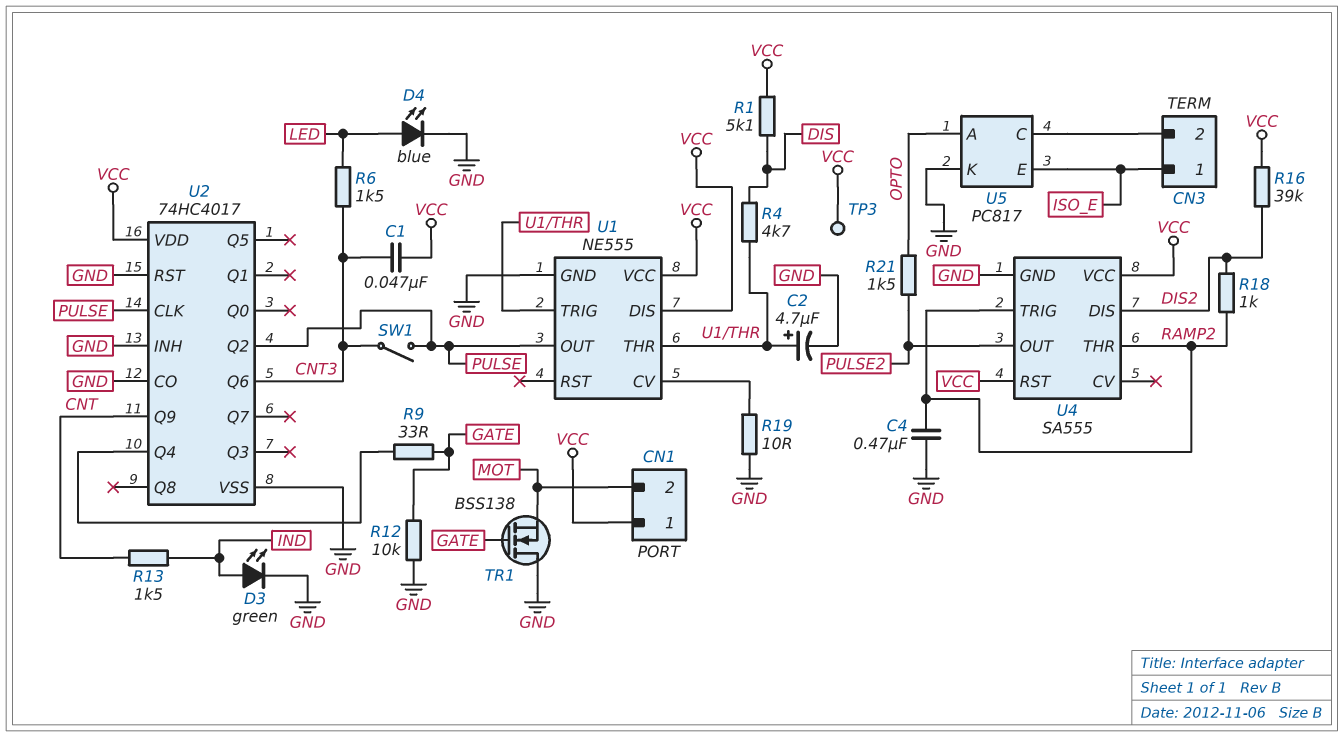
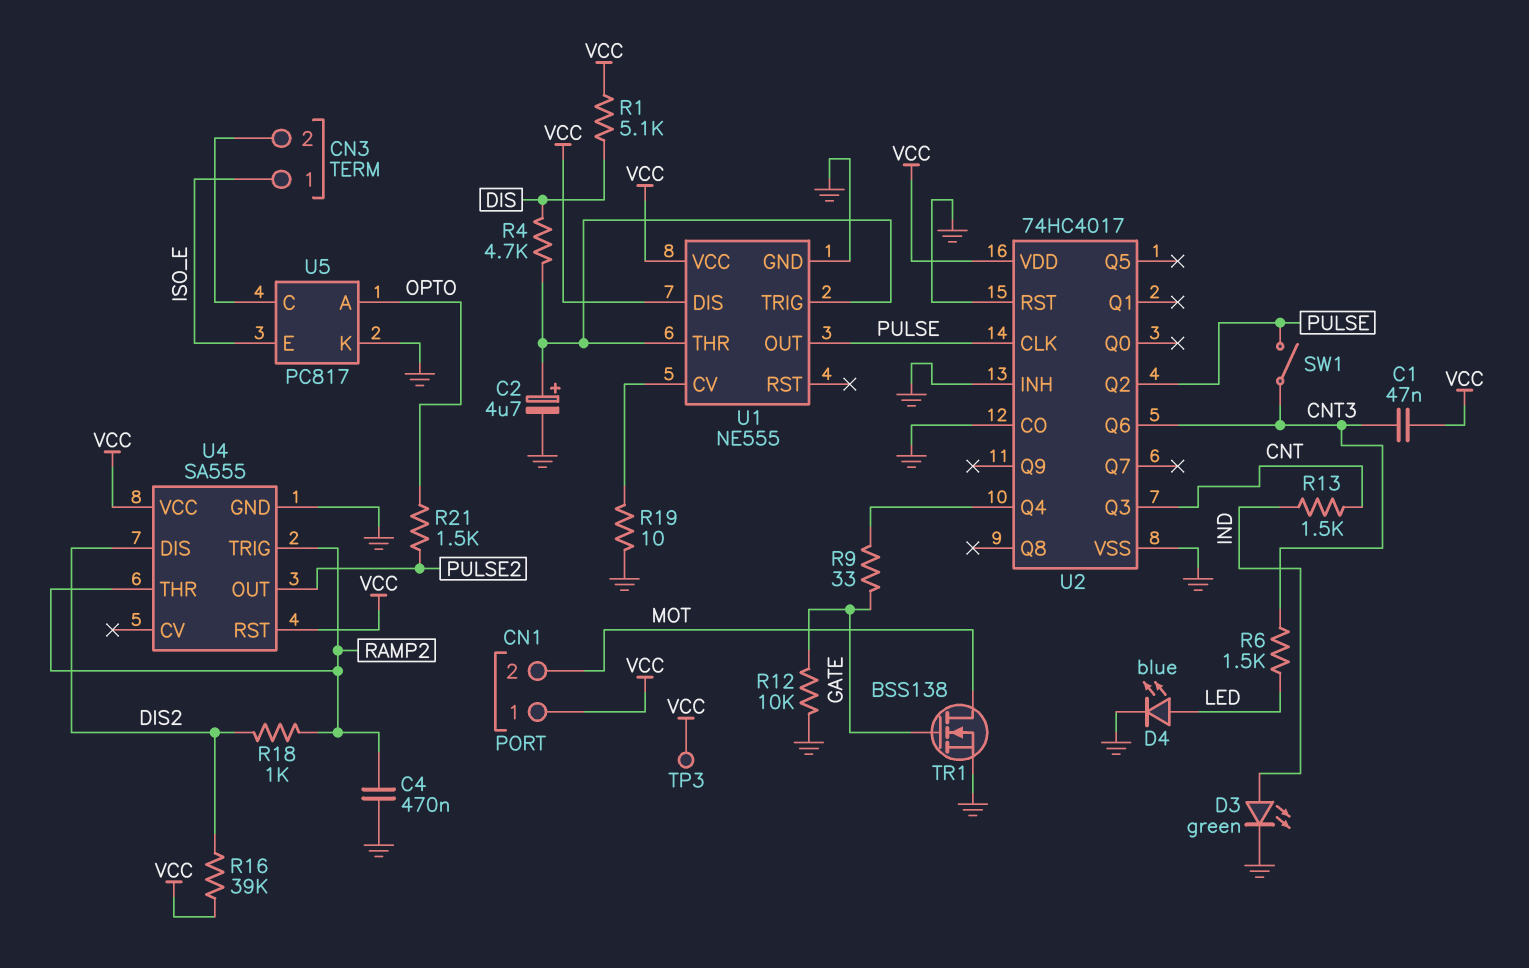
TR1: NMOS BSS138 (G GATE, D GND, S MOT) -> NMOS BSS138 (G GATE, D MOT, S GND)
U2 pin Q3: none -> CNT
U2 pin Q9: CNT -> none

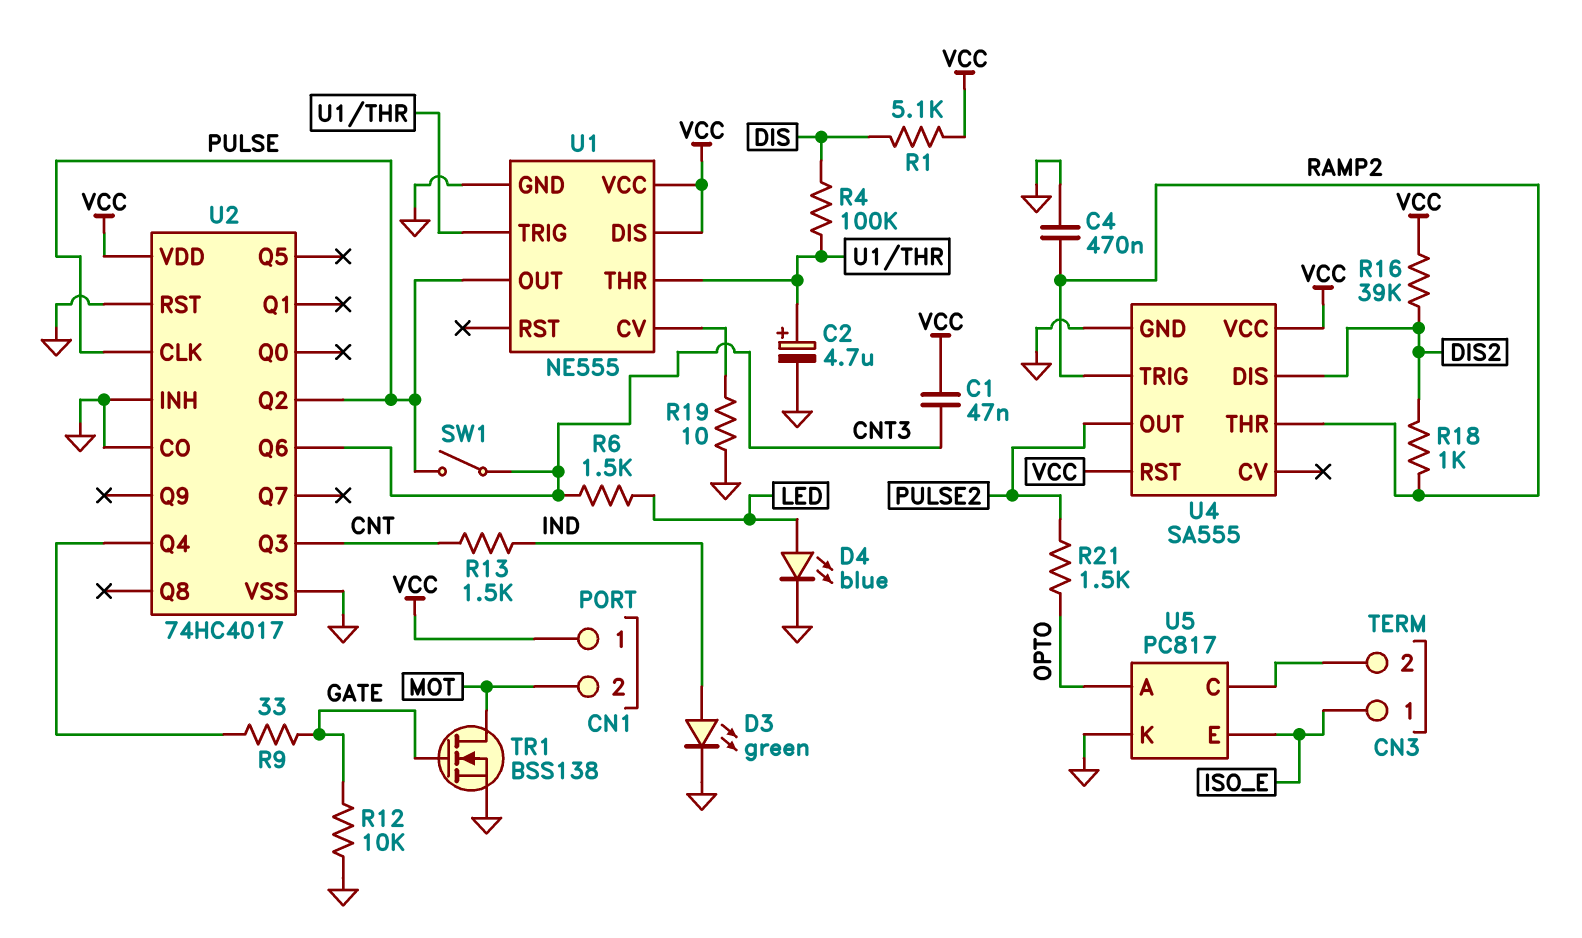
R4: 4.7k (DIS, U1/THR) -> 100k (DIS, U1/THR)
TP3: test point (VCC) -> none

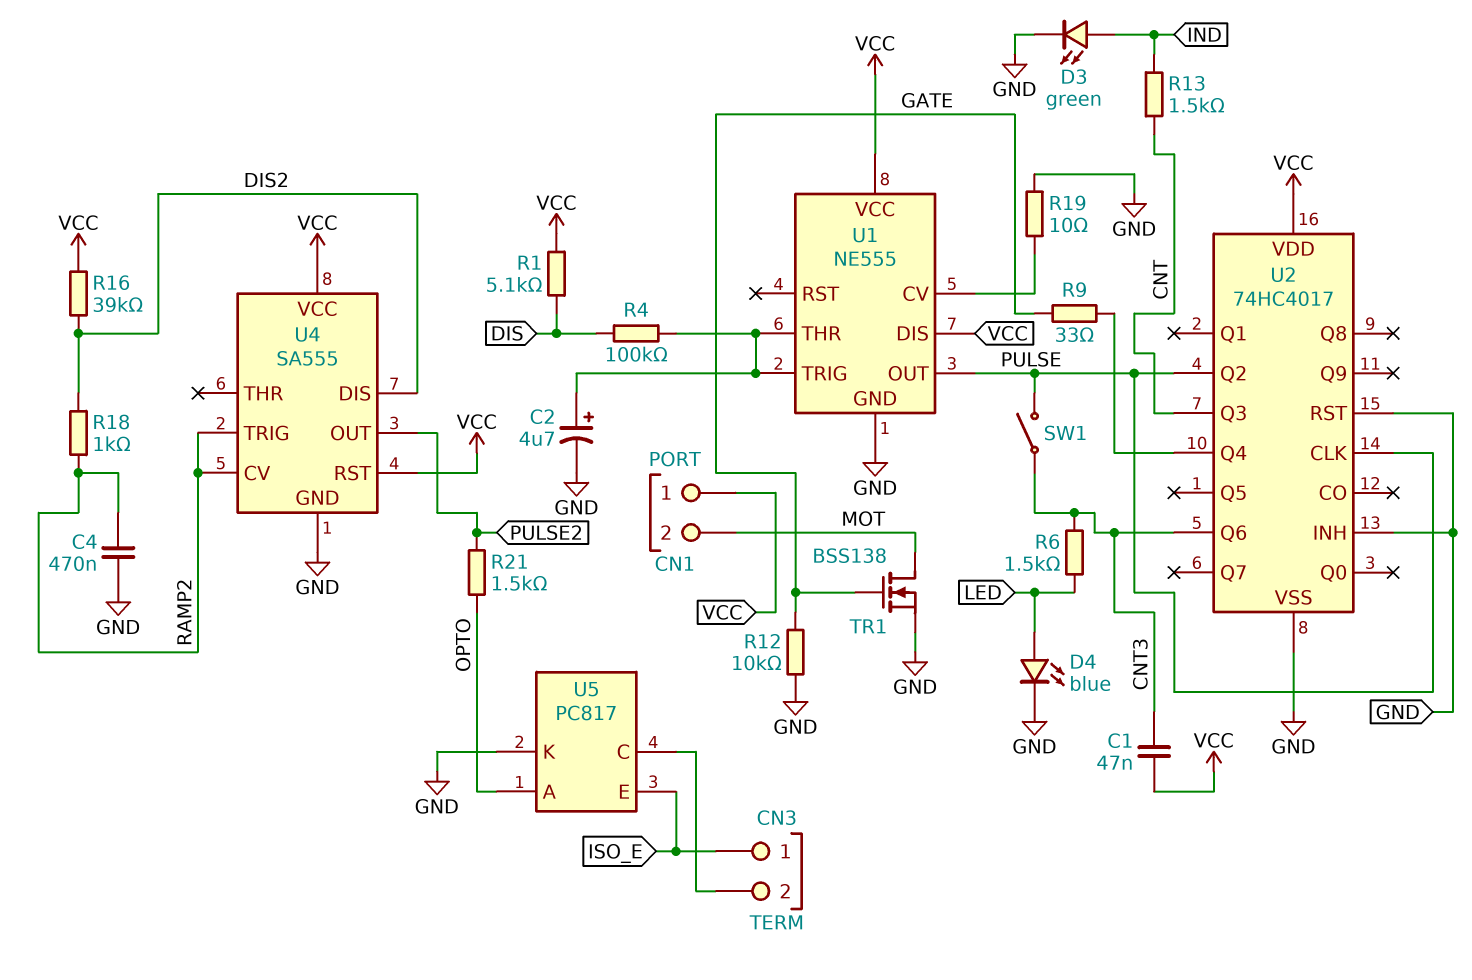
U2 pin CO: GND -> none
U4 pin CV: none -> RAMP2
U4 pin THR: RAMP2 -> none

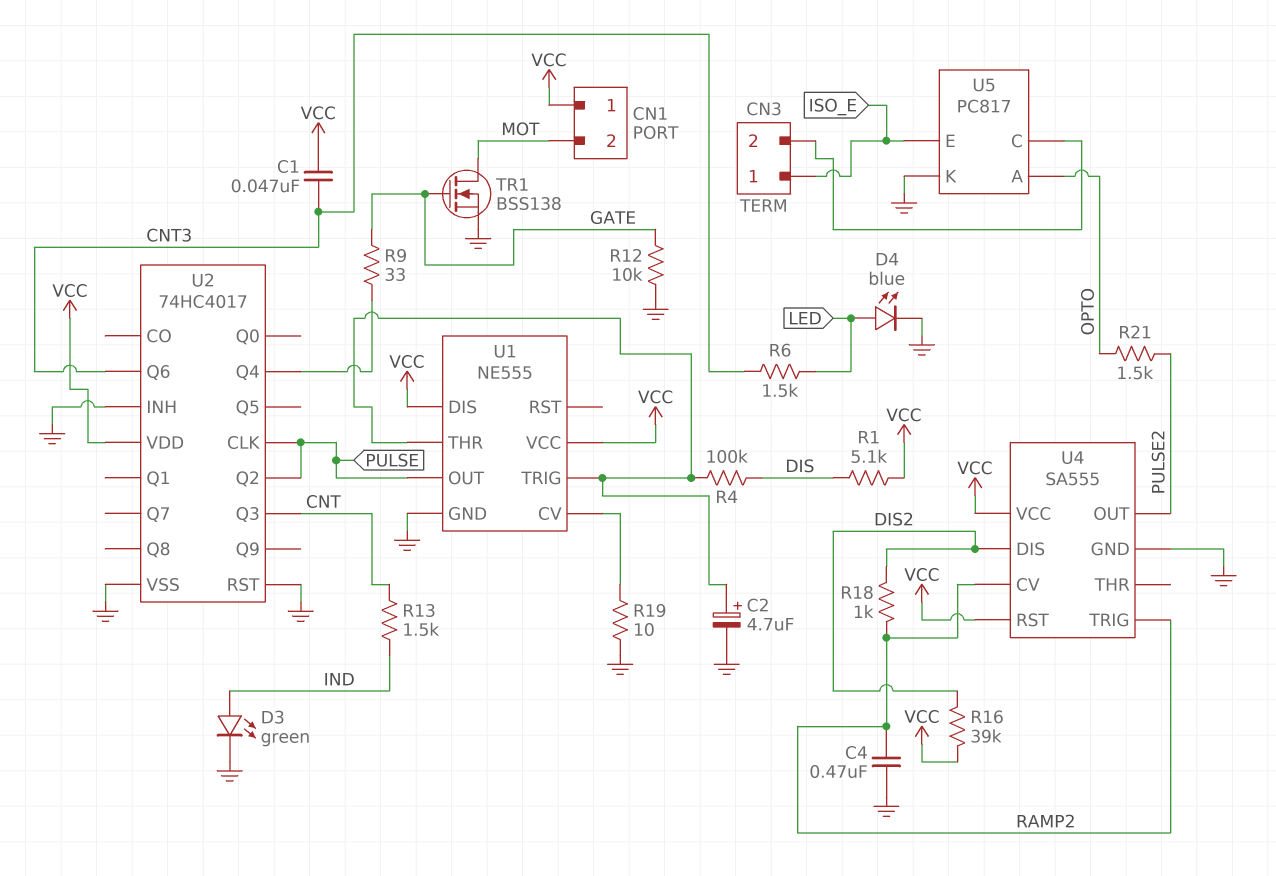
SW1: switch (CNT3, PULSE) -> none

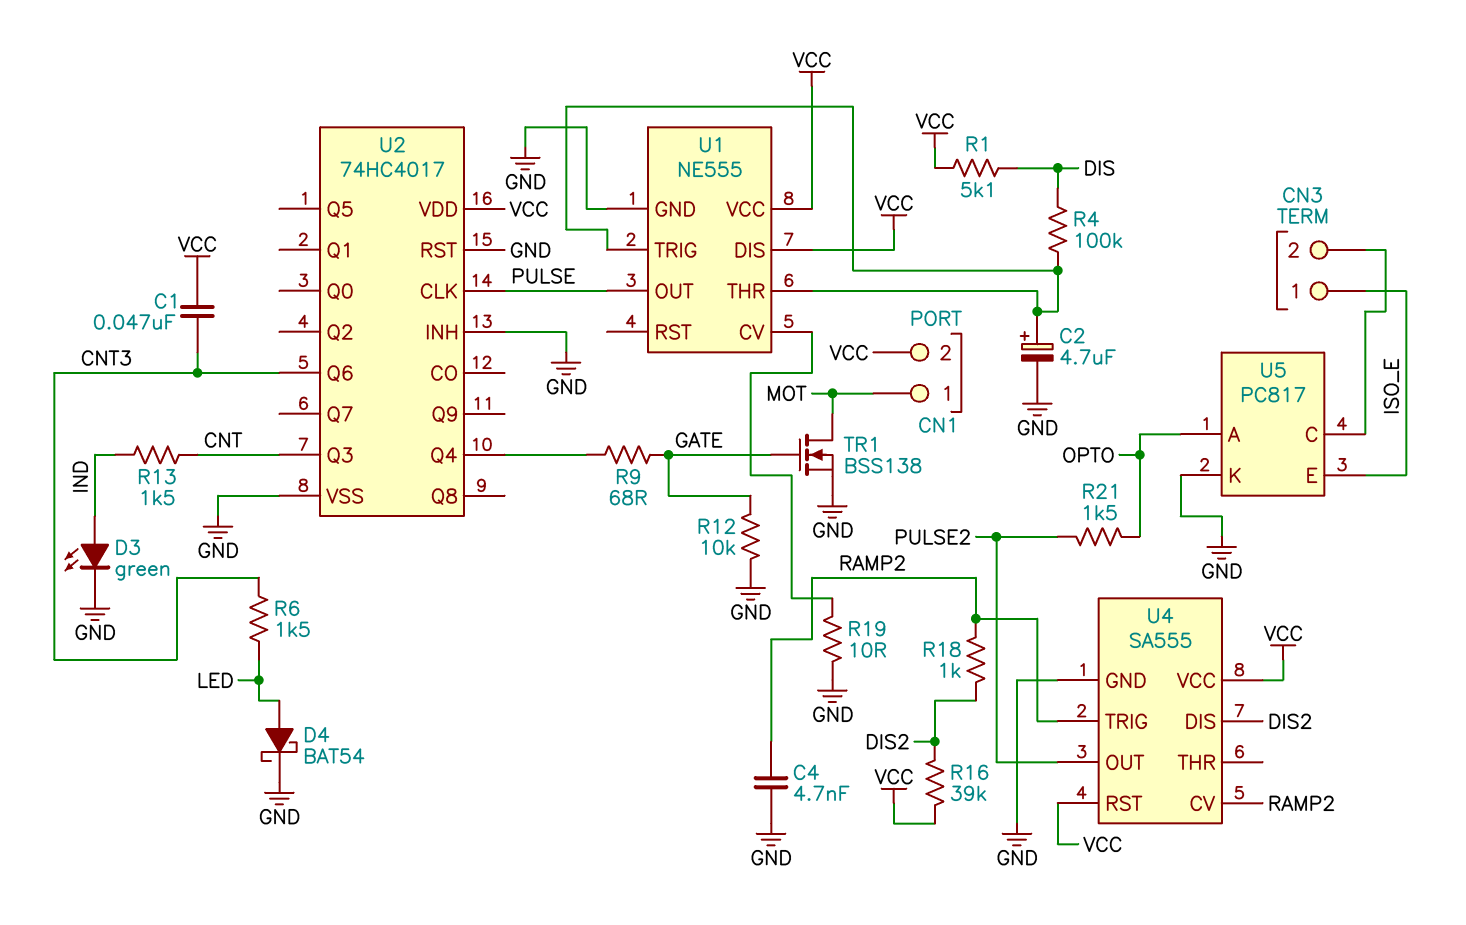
C4: 470nF (GND, RAMP2) -> 4.7nF (GND, RAMP2)
CN1 pin 1: VCC -> MOT
CN1 pin 2: MOT -> VCC
D4: LED blue (A LED, K GND) -> schottky BAT54 (A LED, K GND)
R9: 33 (GATE, U2/Q4) -> 68 (GATE, U2/Q4)
U2 pin Q2: PULSE -> none

